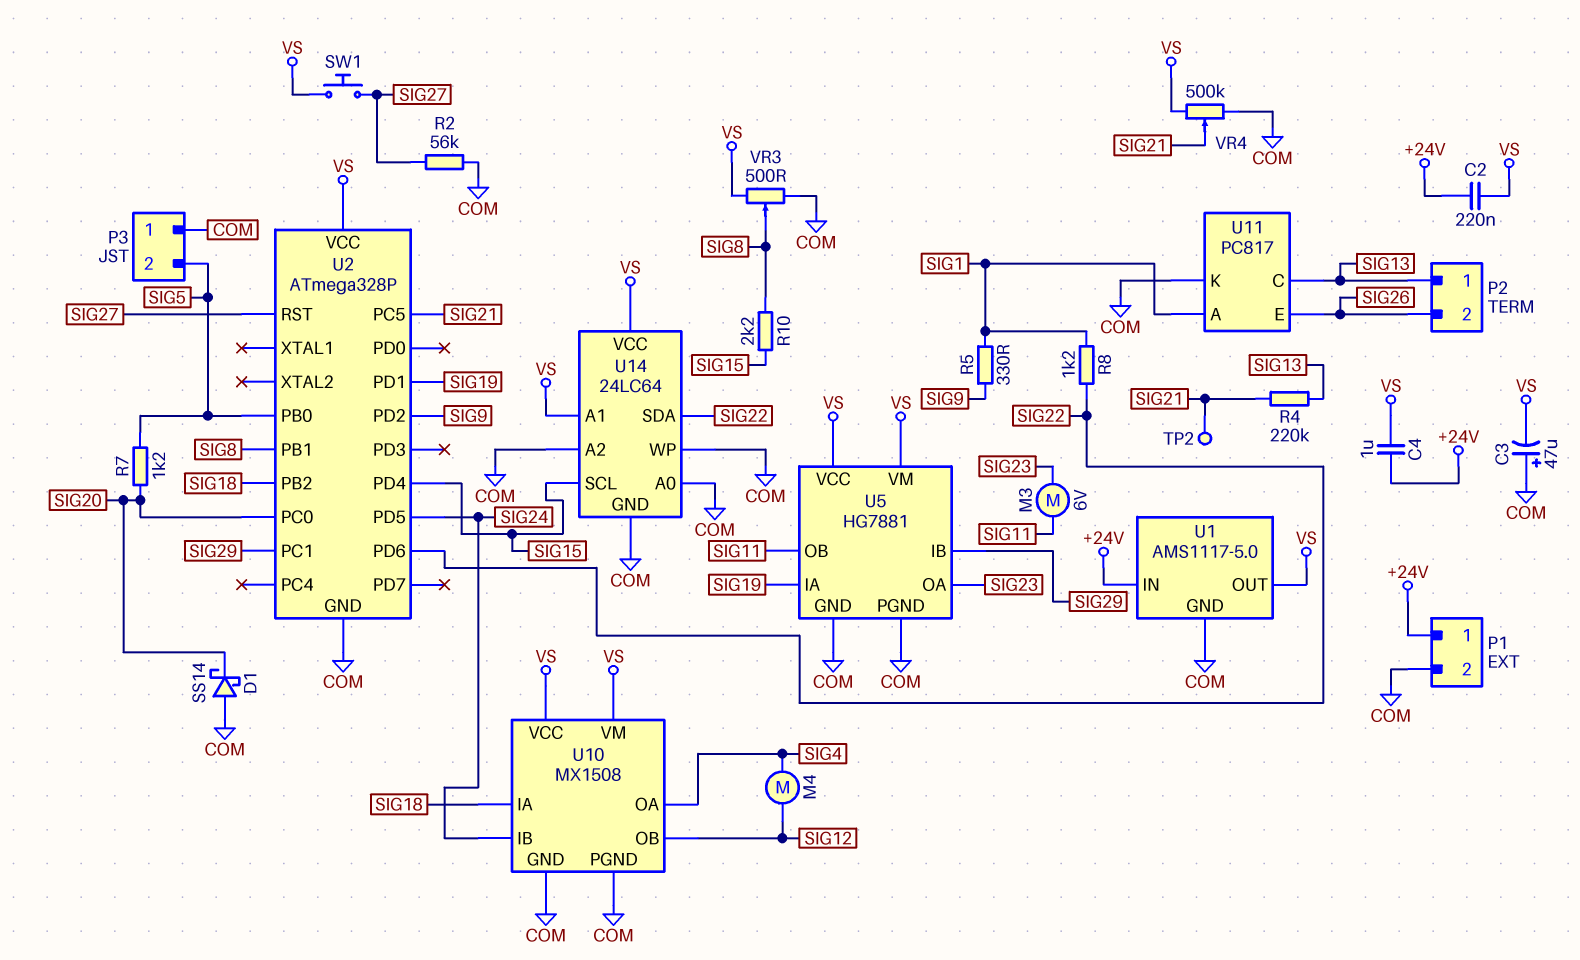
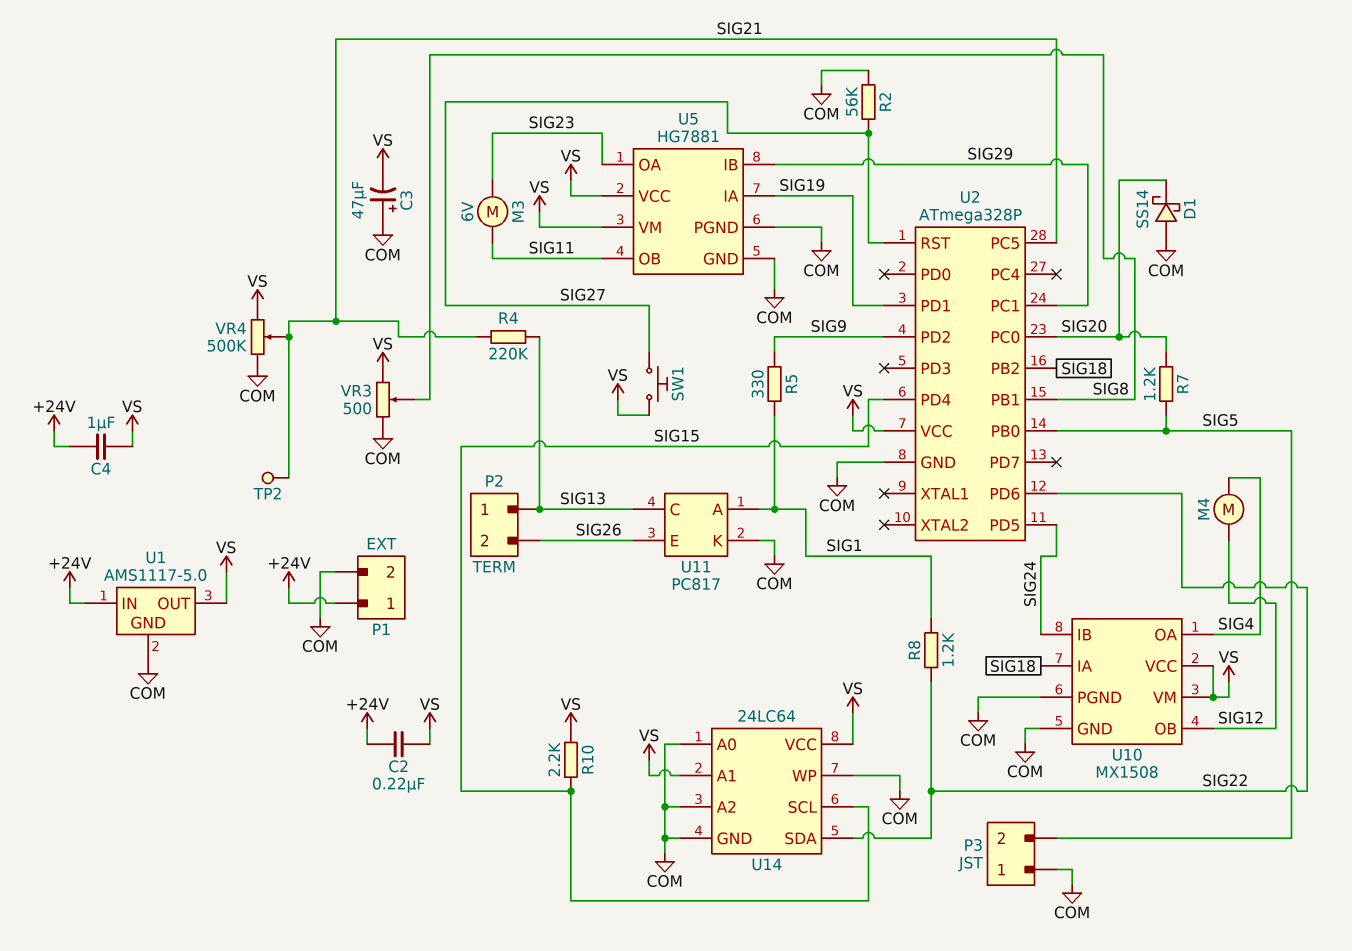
R10: 2.2k (SIG8, SIG15) -> 2.2k (SIG15, VS)

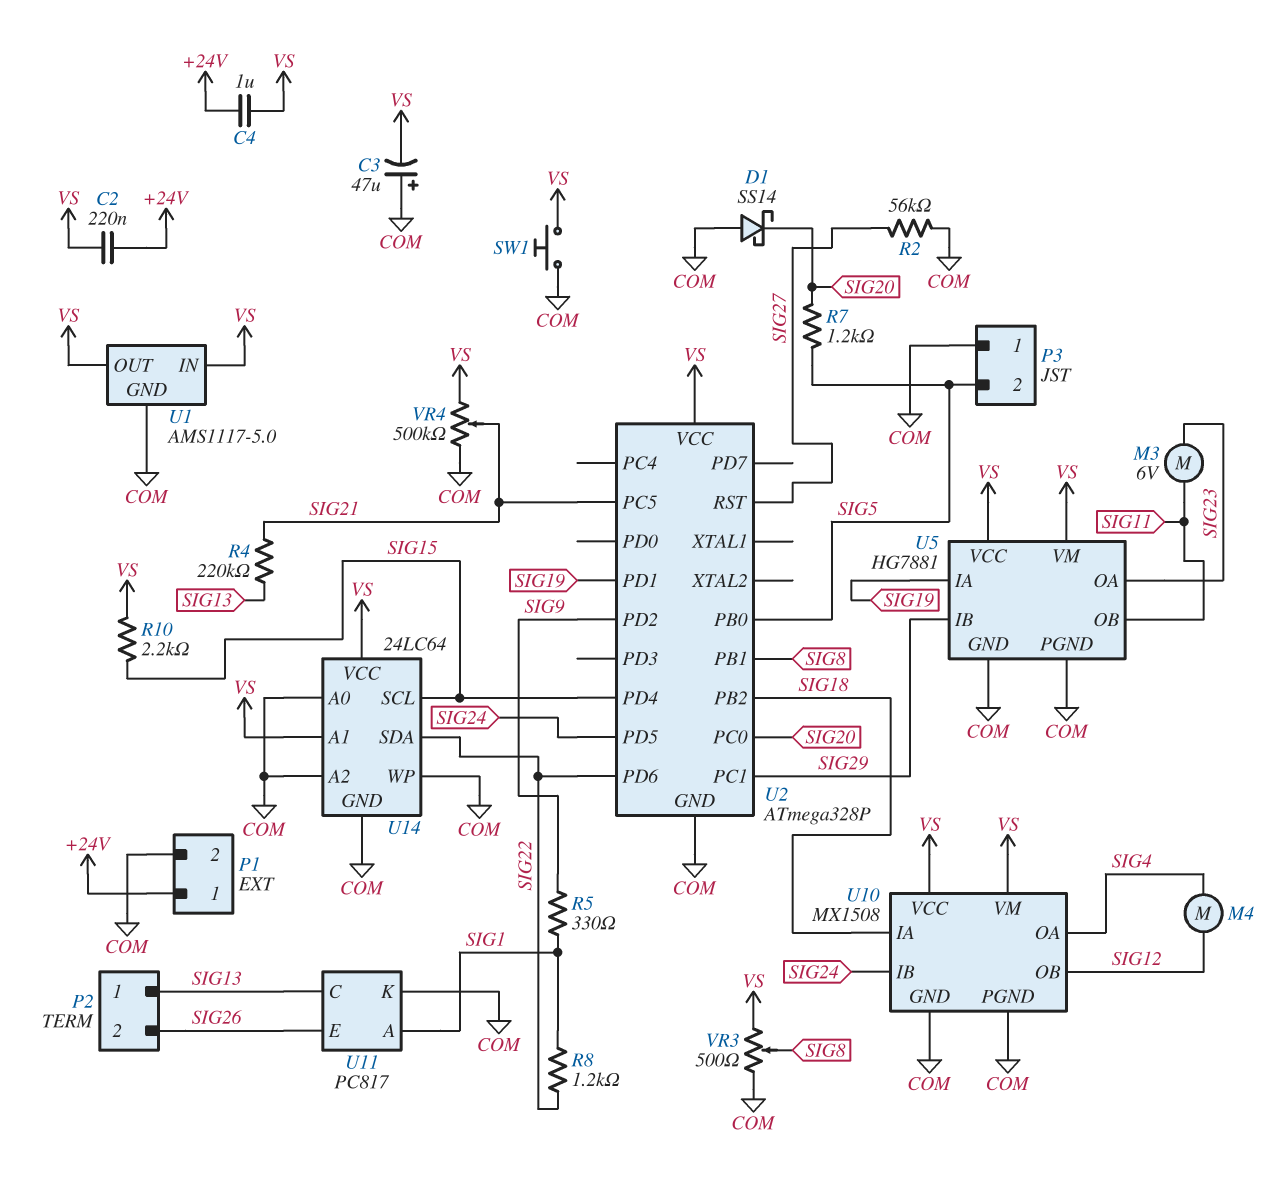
SW1: button (SIG27, VS) -> button (COM, VS)
TP2: test point (SIG21) -> none
U1 pin IN: +24V -> VS

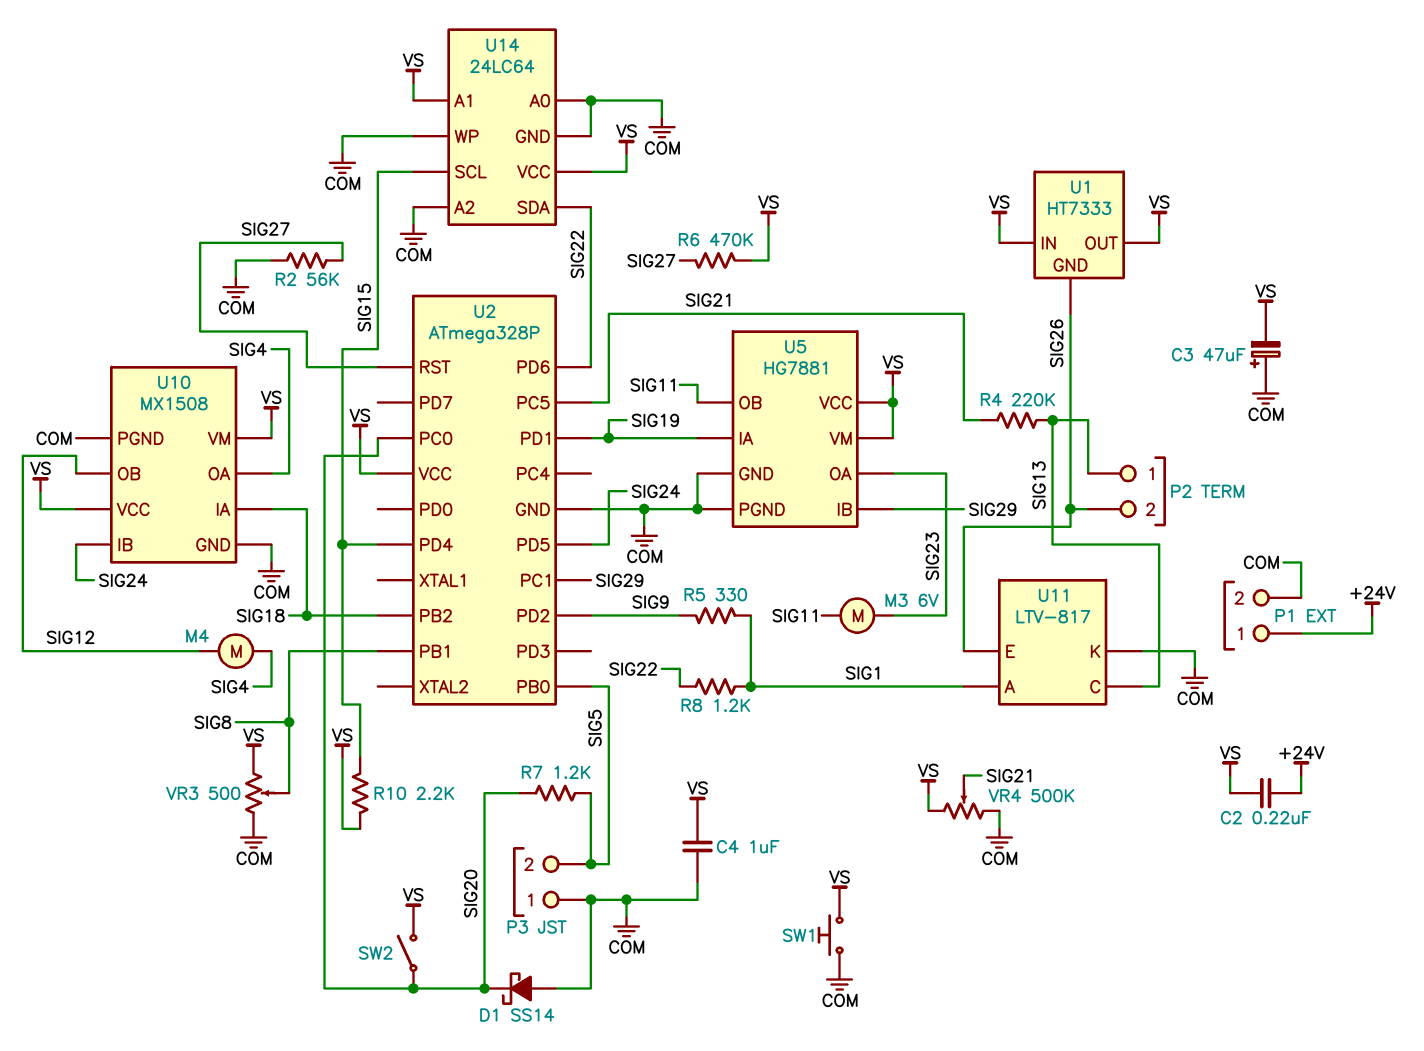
C4: 1uF (+24V, VS) -> 1uF (COM, VS)
R6: none -> 470k (SIG27, VS)
SW2: none -> switch (SIG20, VS)
U1: AMS1117-5.0 -> HT7333
U1 pin GND: COM -> SIG26
U11: PC817 -> LTV-817

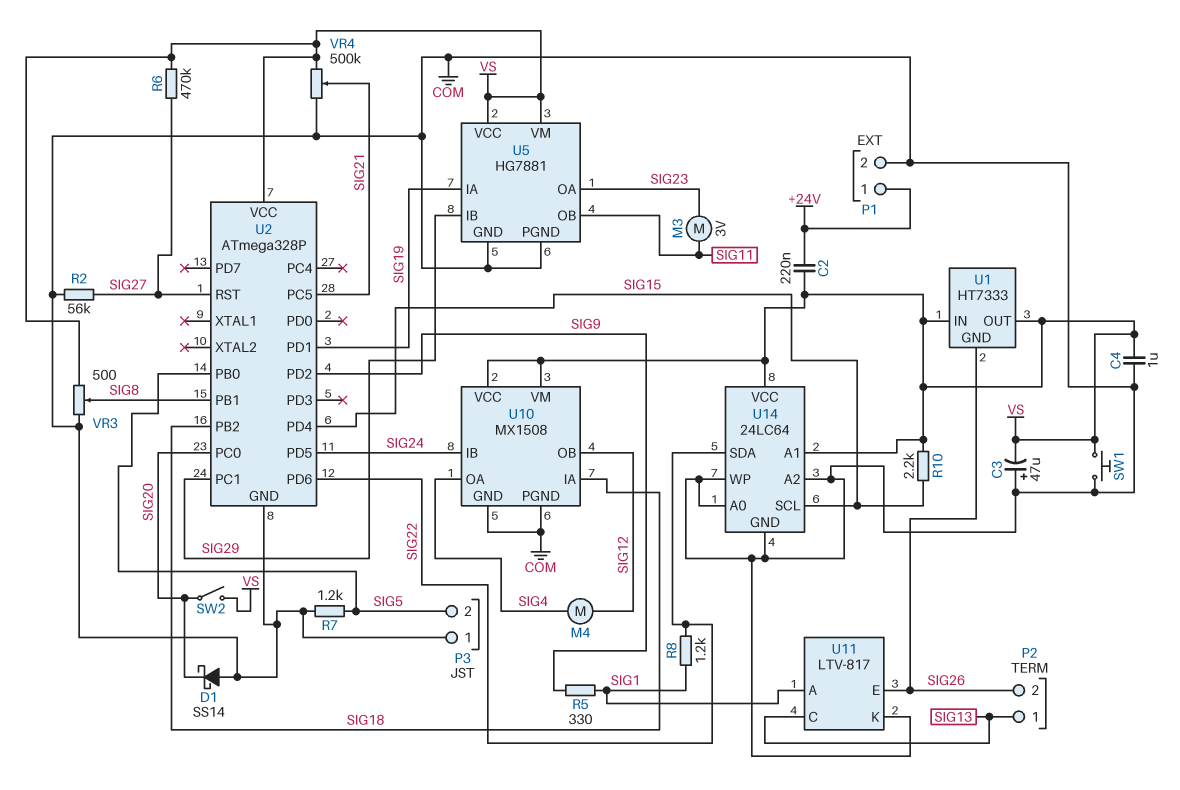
M3: motor 6V (SIG11, SIG23) -> motor 3V (SIG11, SIG23)
R4: 220k (SIG13, SIG21) -> none
R7: 1.2k (SIG5, SIG20) -> 1.2k (COM, SIG5)

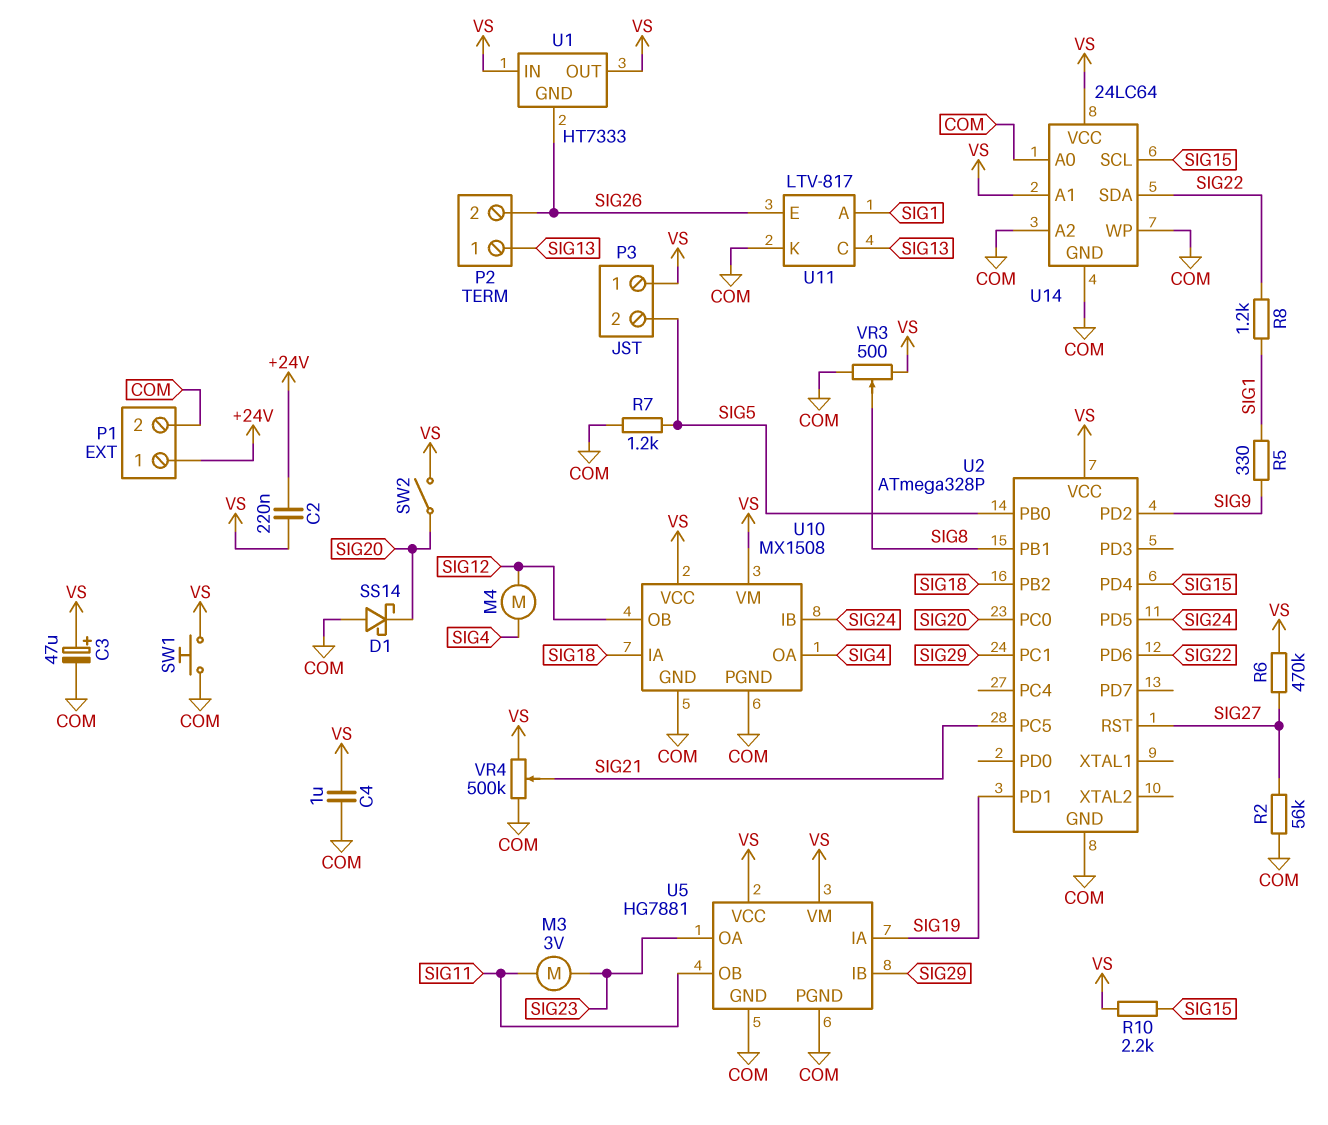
C3: 47uF (plus COM, minus VS) -> 47uF (plus VS, minus COM)
P3 pin 1: COM -> VS

